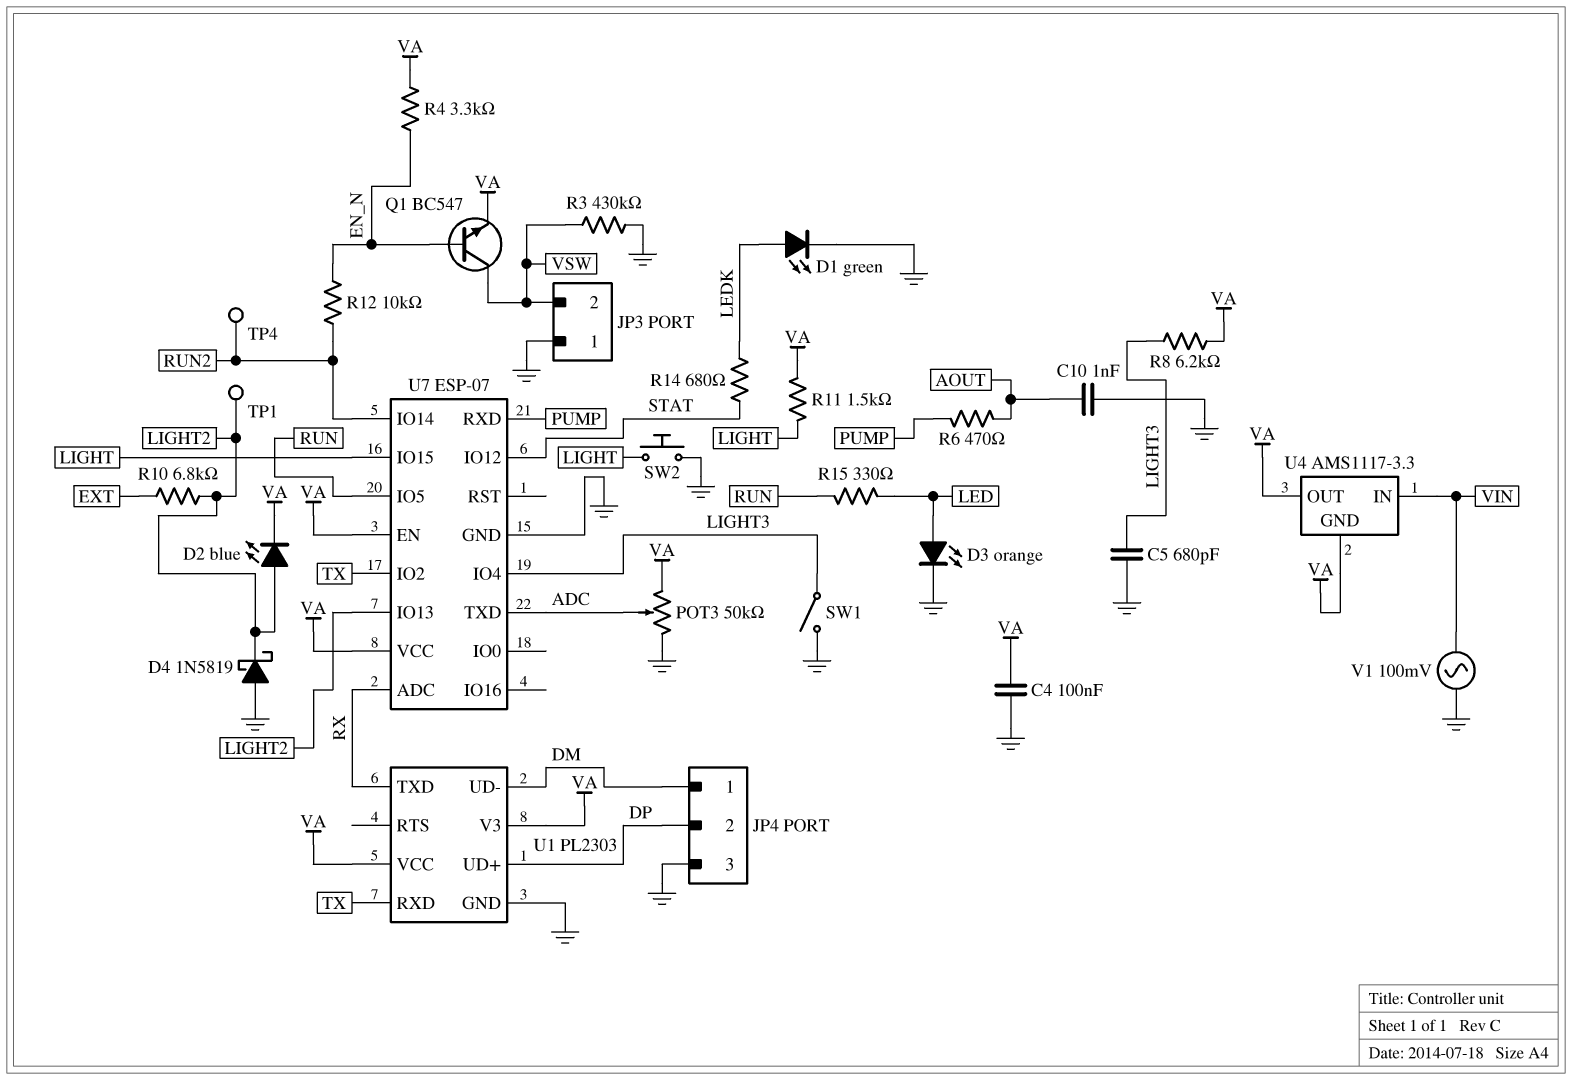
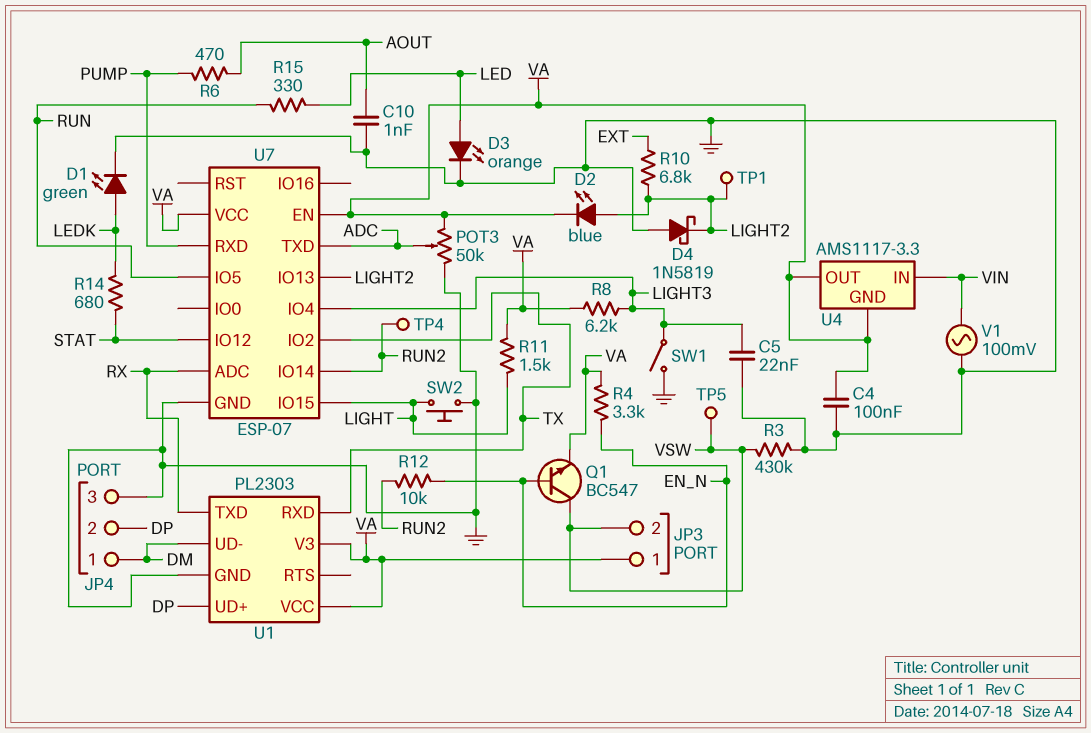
C5: 680pF (GND, LIGHT3) -> 22nF (GND, LIGHT3)
JP3 pin 1: GND -> VA
TP5: none -> test point (VSW)

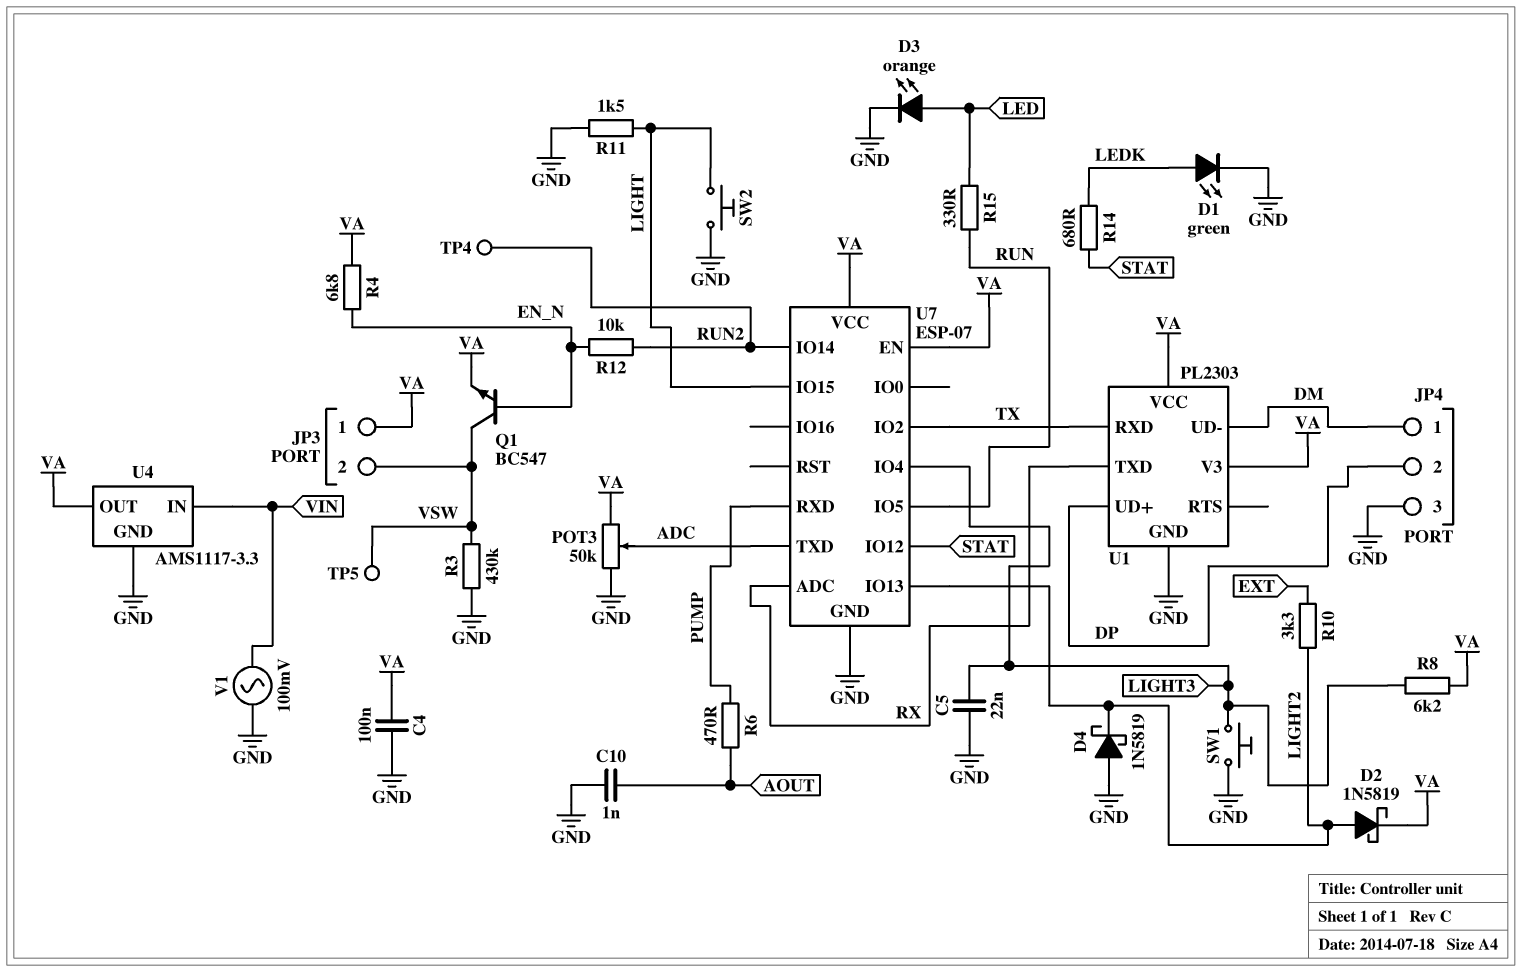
D2: LED blue (A LIGHT2, K VA) -> schottky 1N5819 (A LIGHT2, K VA)
R4: 3.3k (EN_N, VA) -> 6.8k (EN_N, VA)
R10: 6.8k (EXT, LIGHT2) -> 3.3k (EXT, LIGHT2)
R11: 1.5k (LIGHT, VA) -> 1.5k (GND, LIGHT)
SW1: switch (GND, LIGHT3) -> button (GND, LIGHT3)
TP1: test point (LIGHT2) -> none
U4 pin GND: VA -> GND

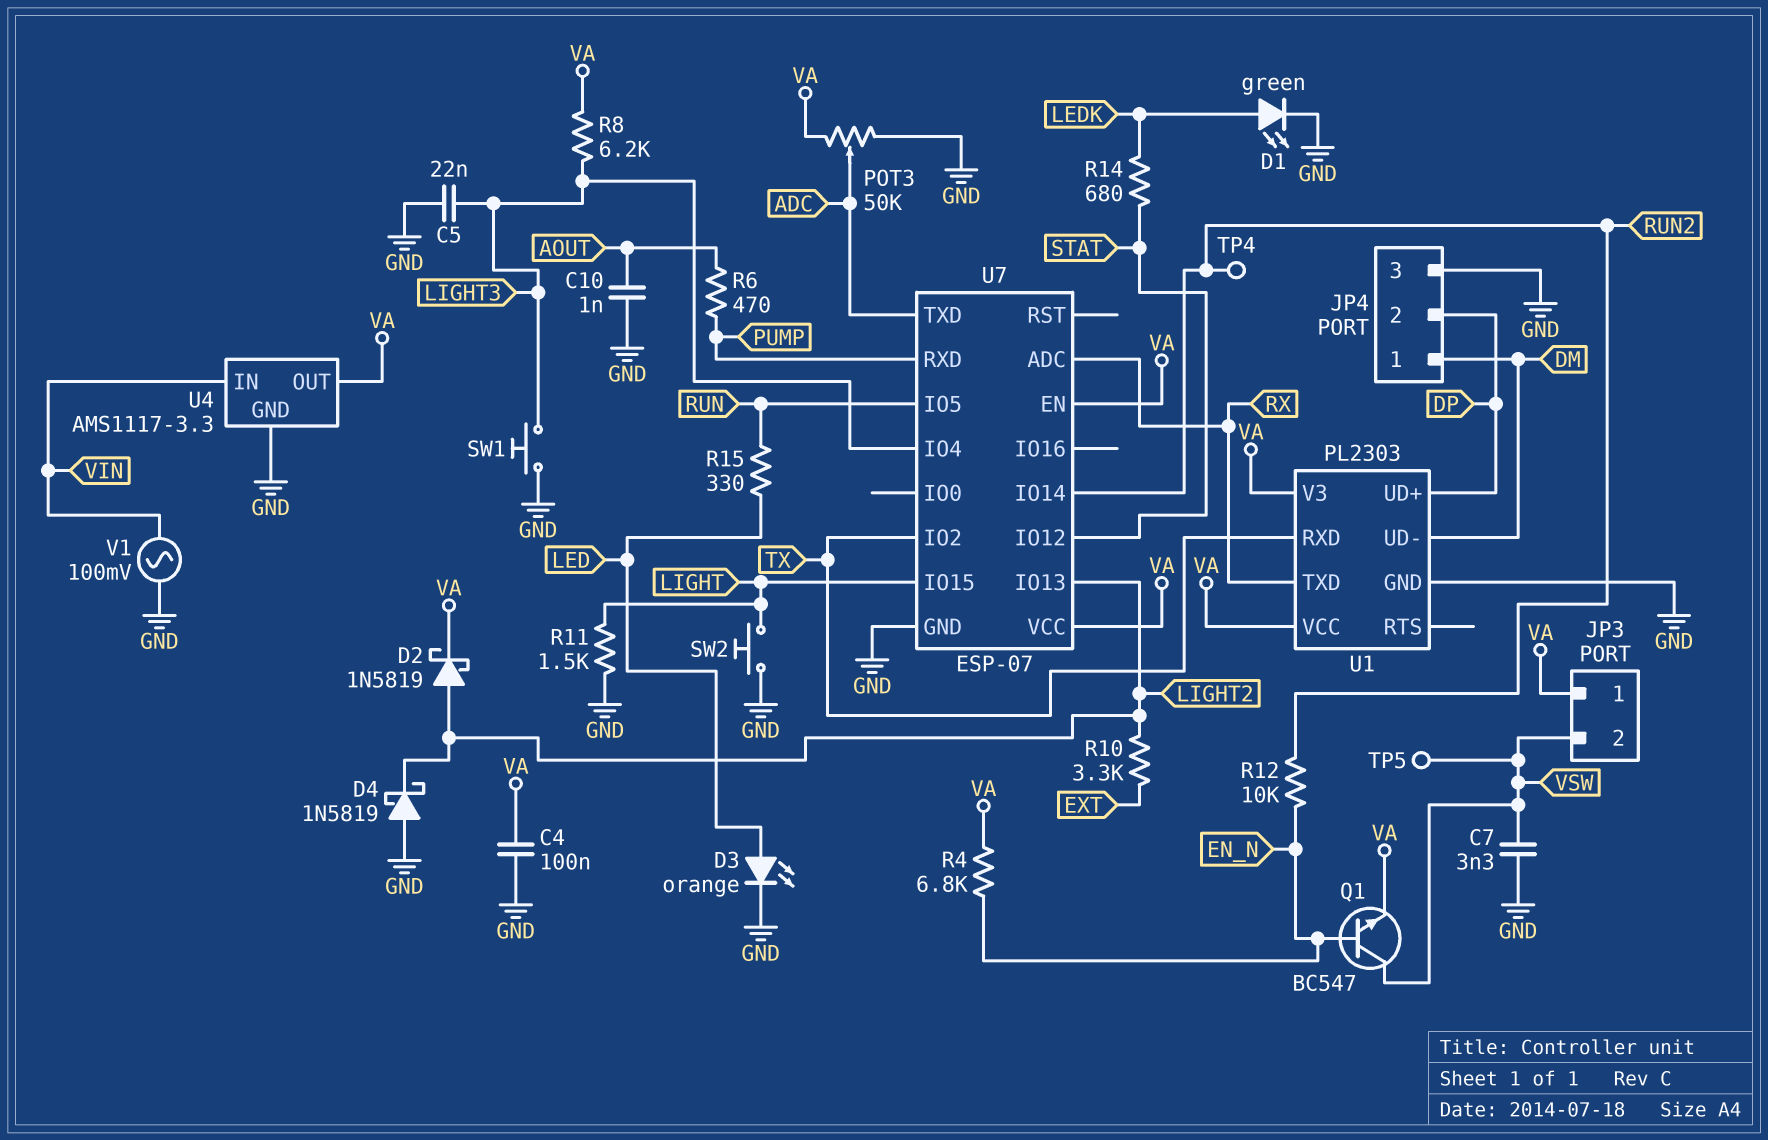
C7: none -> 3.3nF (GND, VSW)
R3: 430k (GND, VSW) -> none

